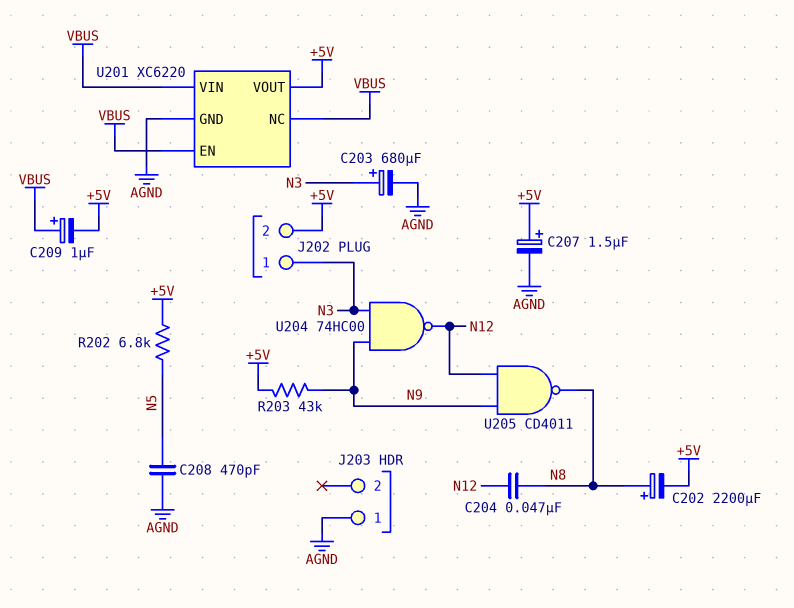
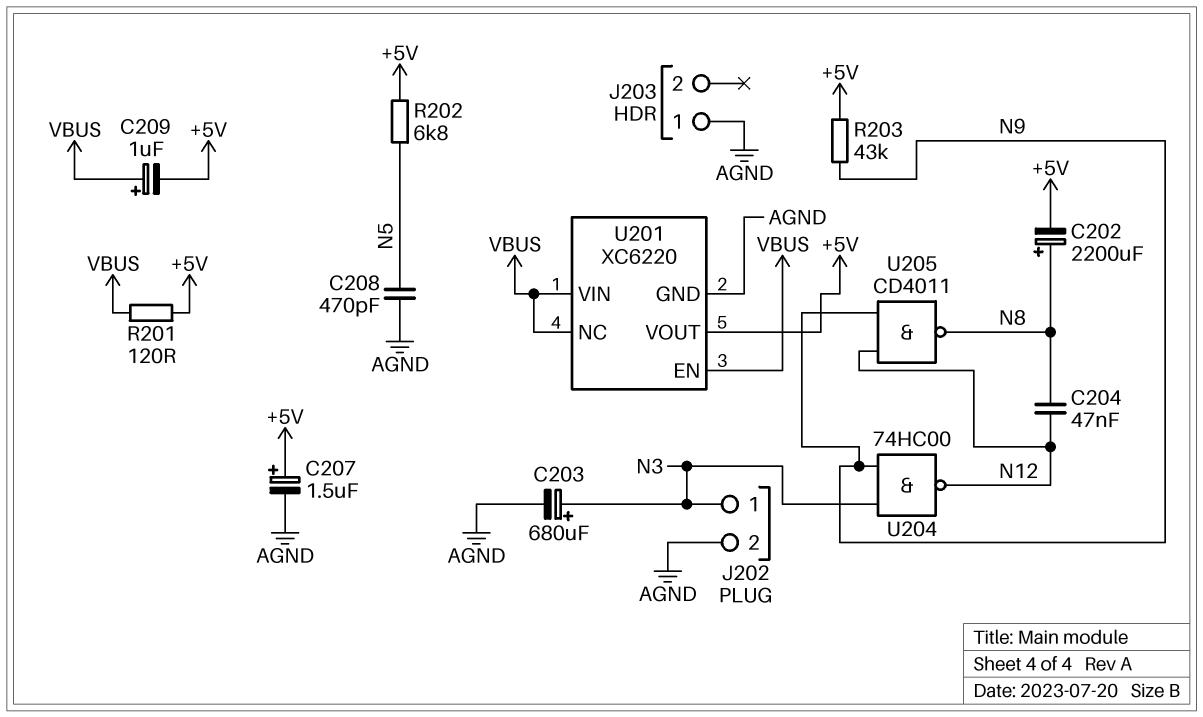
J202 pin 2: +5V -> AGND
R201: none -> 120 (+5V, VBUS)

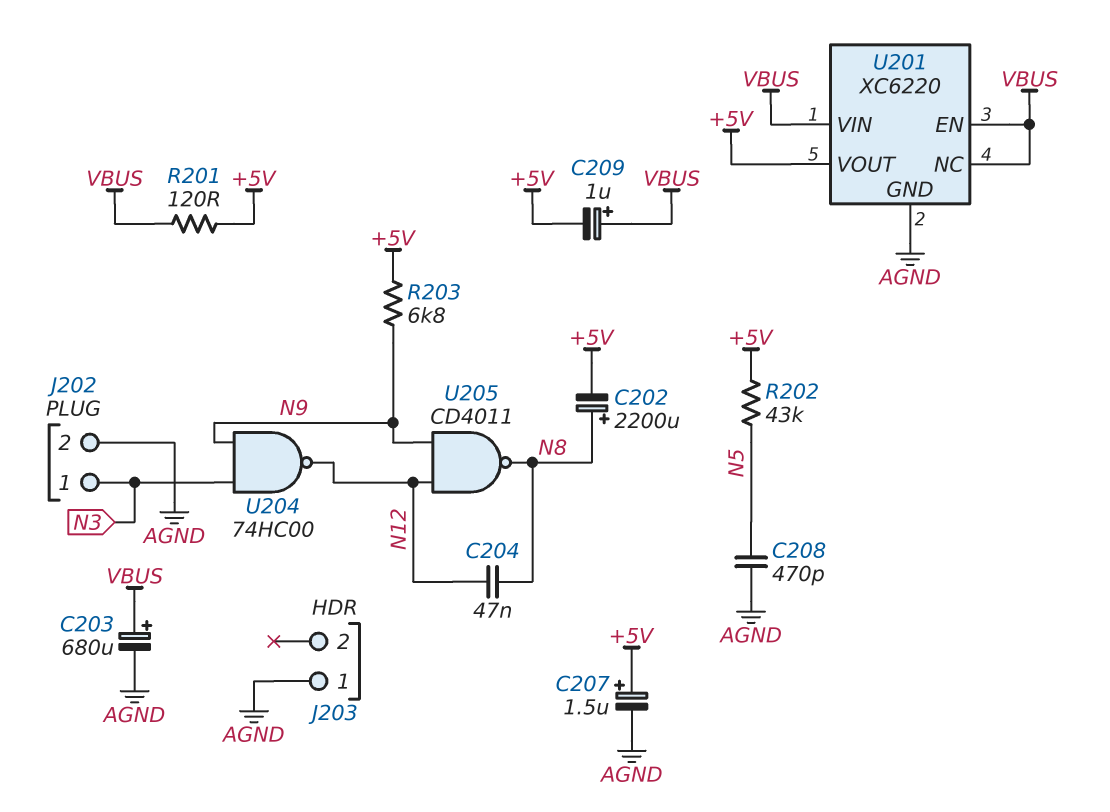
C203: 680uF (plus N3, minus AGND) -> 680uF (plus VBUS, minus AGND)
R202: 6.8k (+5V, N5) -> 43k (+5V, N5)
R203: 43k (+5V, N9) -> 6.8k (+5V, N9)

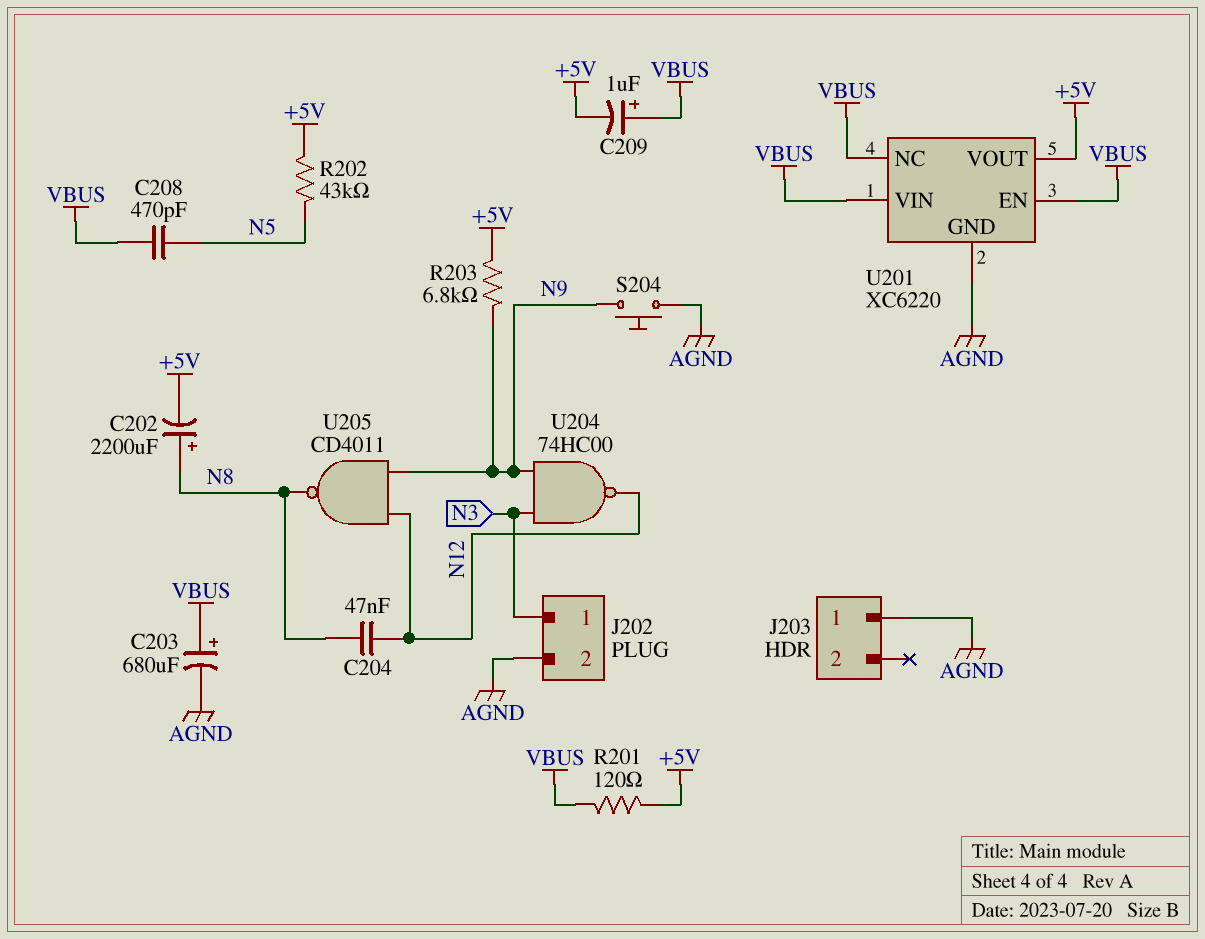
C207: 1.5uF (plus +5V, minus AGND) -> none
C208: 470pF (AGND, N5) -> 470pF (N5, VBUS)
S204: none -> button (AGND, N9)

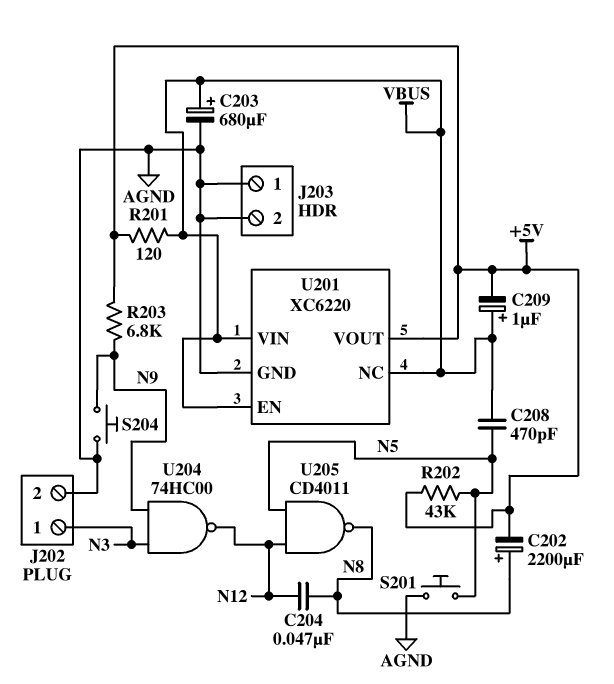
J203 pin 2: none -> AGND
S201: none -> button (AGND, N5)
U205: NAND CD4011 (in N9, in N12, out N8) -> NAND CD4011 (in N5, in N12, out N8)

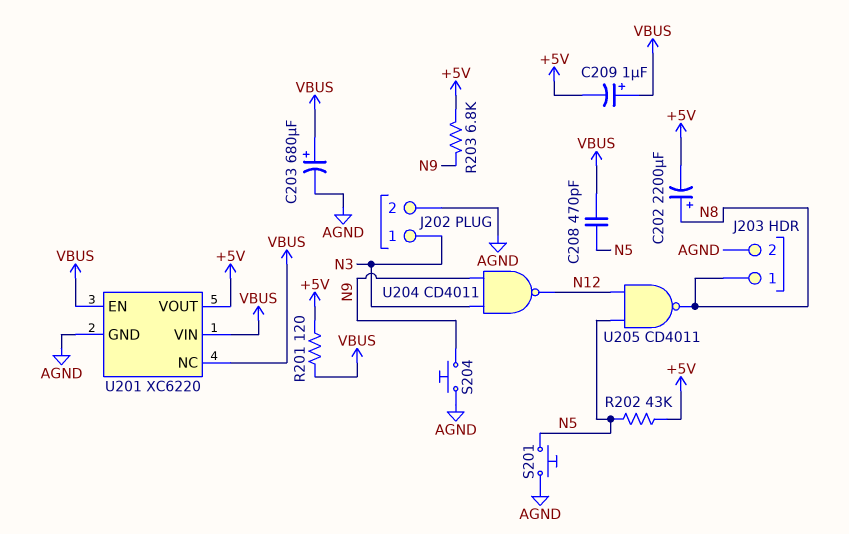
C204: 47nF (N8, N12) -> none
J203 pin 1: AGND -> N8
U204: NAND 74HC00 (in N3, in N9, out N12) -> NAND CD4011 (in N3, in N9, out N12)

